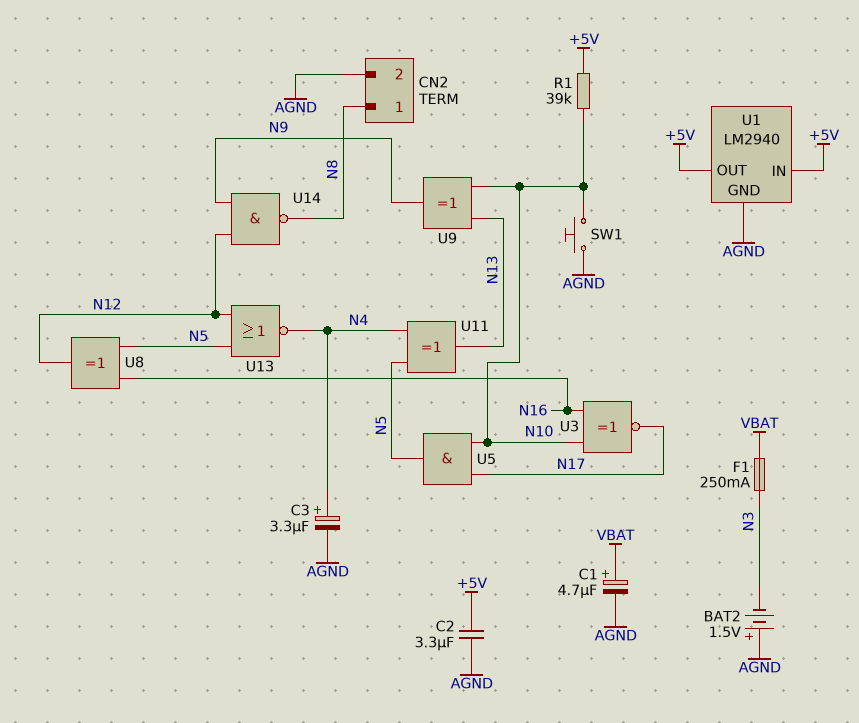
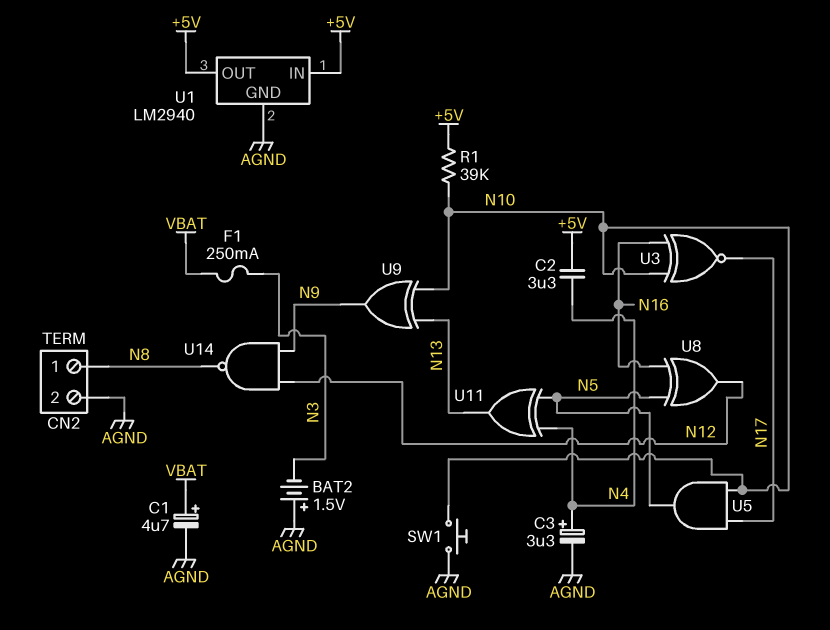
C2: 3.3uF (+5V, AGND) -> 3.3uF (+5V, N4)
U13: NOR (in N5, in N12, out N4) -> none

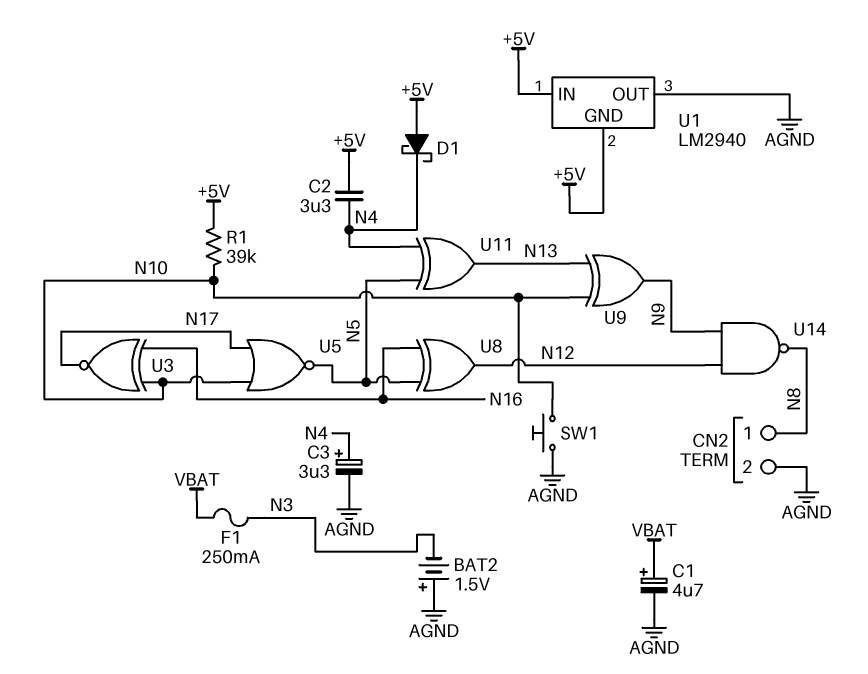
D1: none -> schottky (A +5V, K N4)
U1 pin GND: AGND -> +5V
U1 pin OUT: +5V -> AGND
U5: AND (in N10, in N17, out N5) -> NOR (in N10, in N17, out N5)

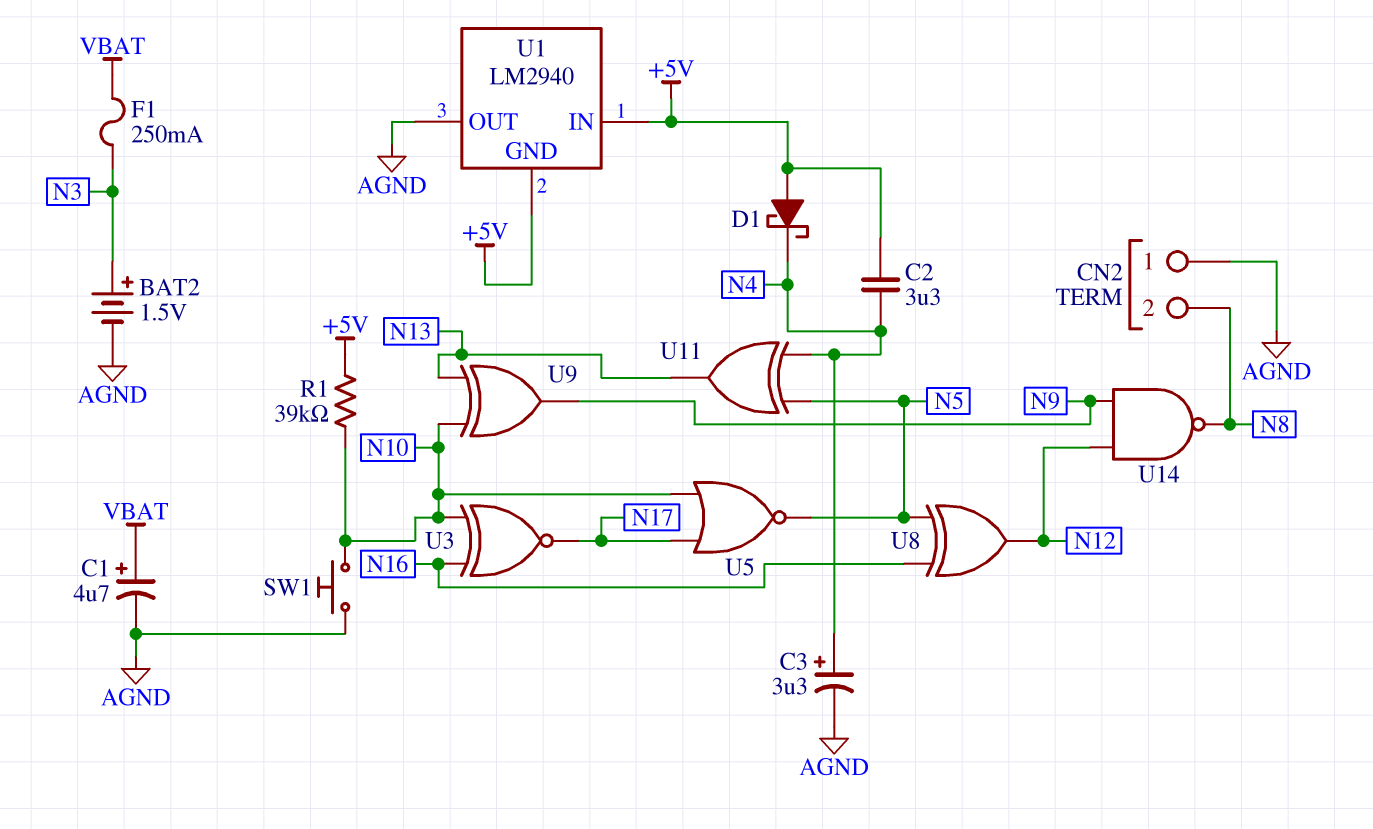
BAT2: 1.5V (plus AGND, minus N3) -> 1.5V (plus N3, minus AGND)
CN2 pin 1: N8 -> AGND
CN2 pin 2: AGND -> N8

